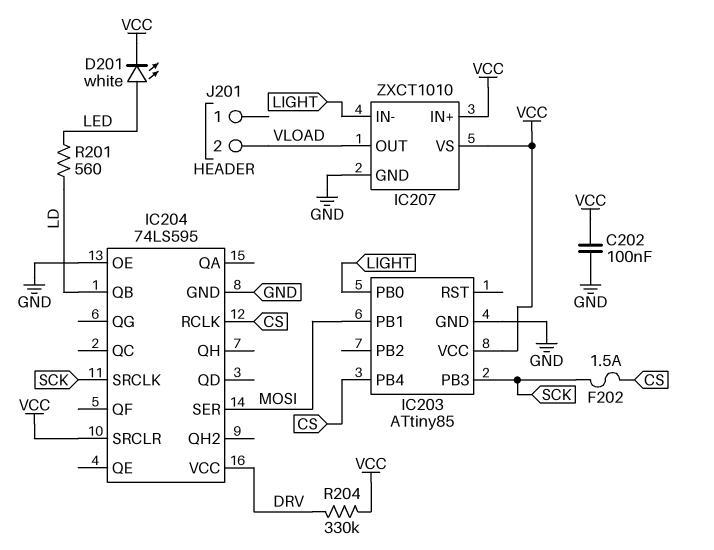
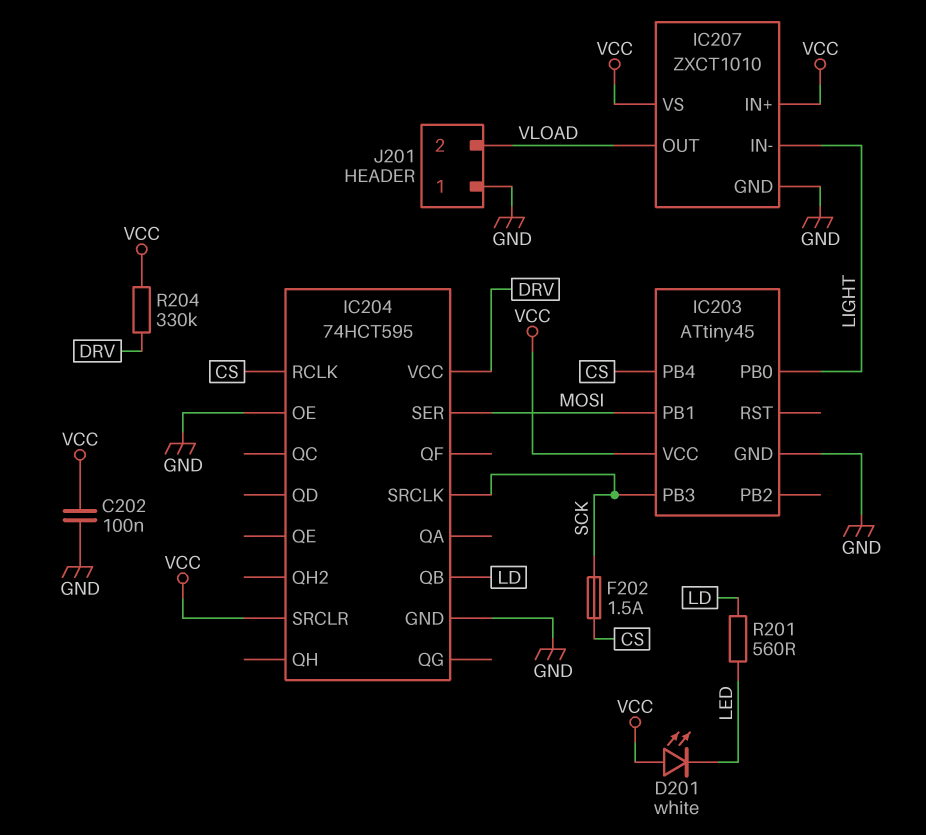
D201: LED white (A LED, K VCC) -> LED white (A VCC, K LED)
IC203: ATtiny85 -> ATtiny45
IC204: 74LS595 -> 74HCT595
J201 pin 1: none -> GND

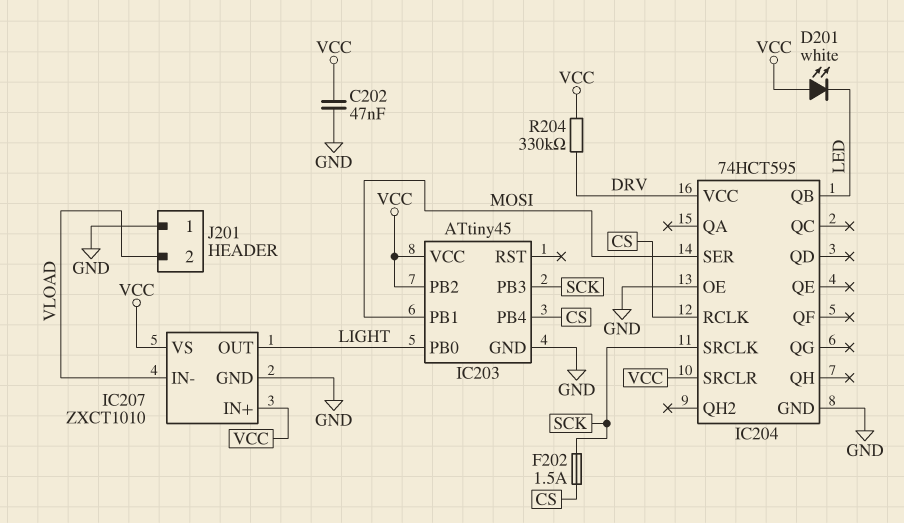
C202: 100nF (GND, VCC) -> 47nF (GND, VCC)
IC203 pin PB2: none -> VCC
IC204 pin QB: LD -> LED
IC207 pin IN-: LIGHT -> VLOAD
IC207 pin OUT: VLOAD -> LIGHT
R201: 560 (LD, LED) -> none

